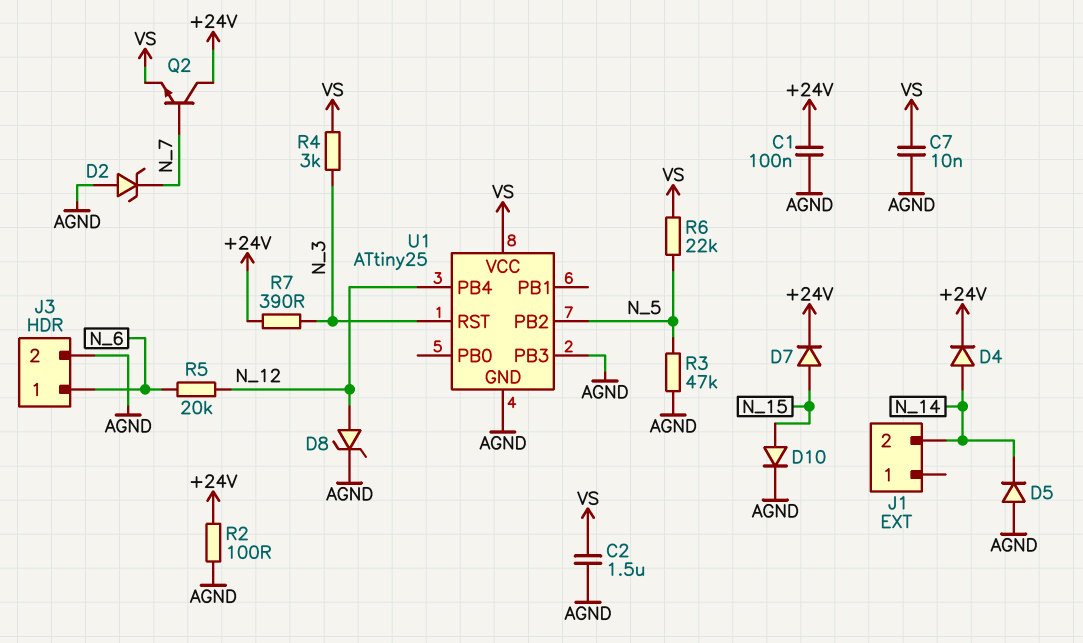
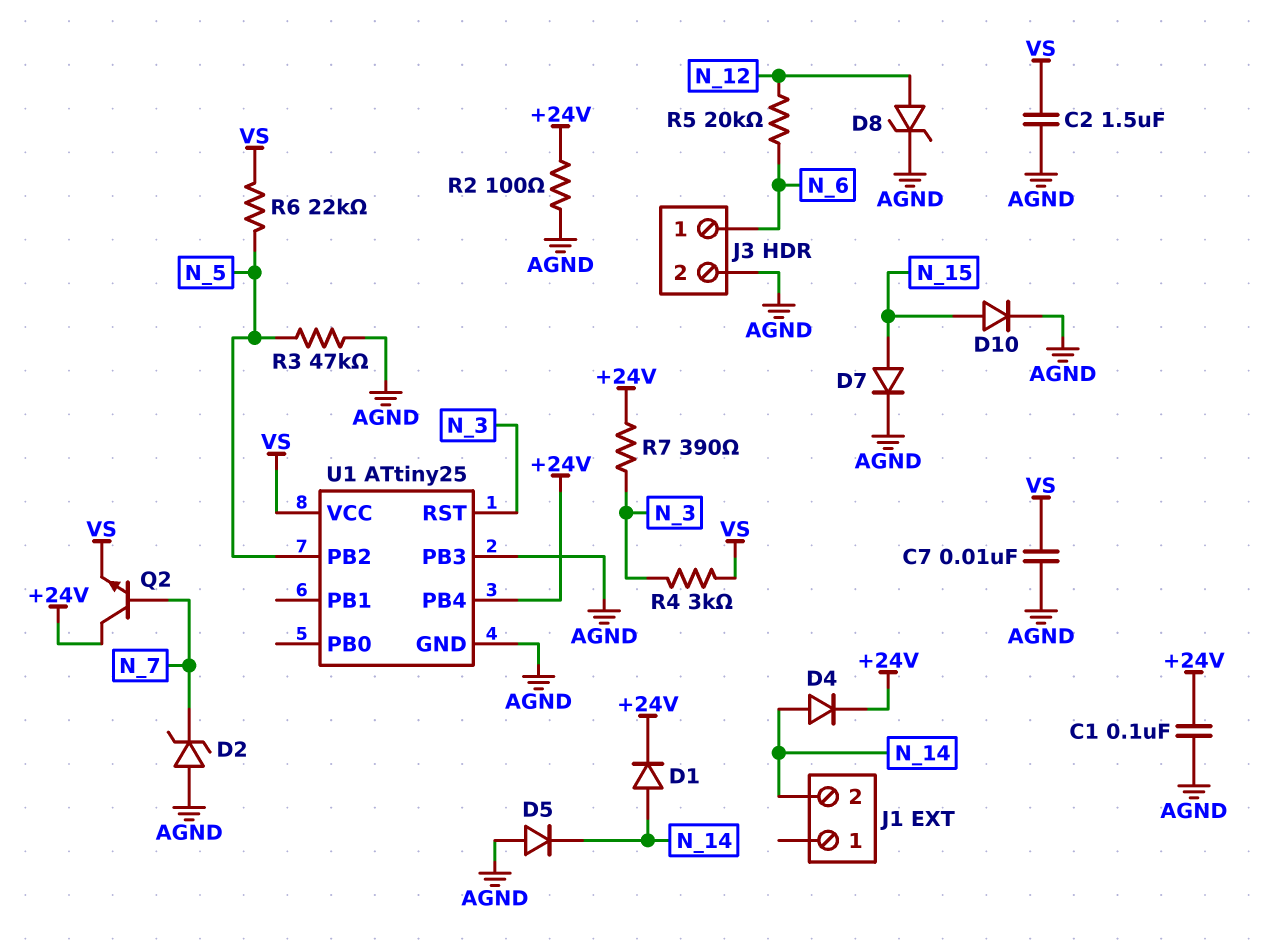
D1: none -> diode (A N_14, K +24V)
D7: diode (A N_15, K +24V) -> diode (A N_15, K AGND)
U1 pin PB4: N_12 -> +24V

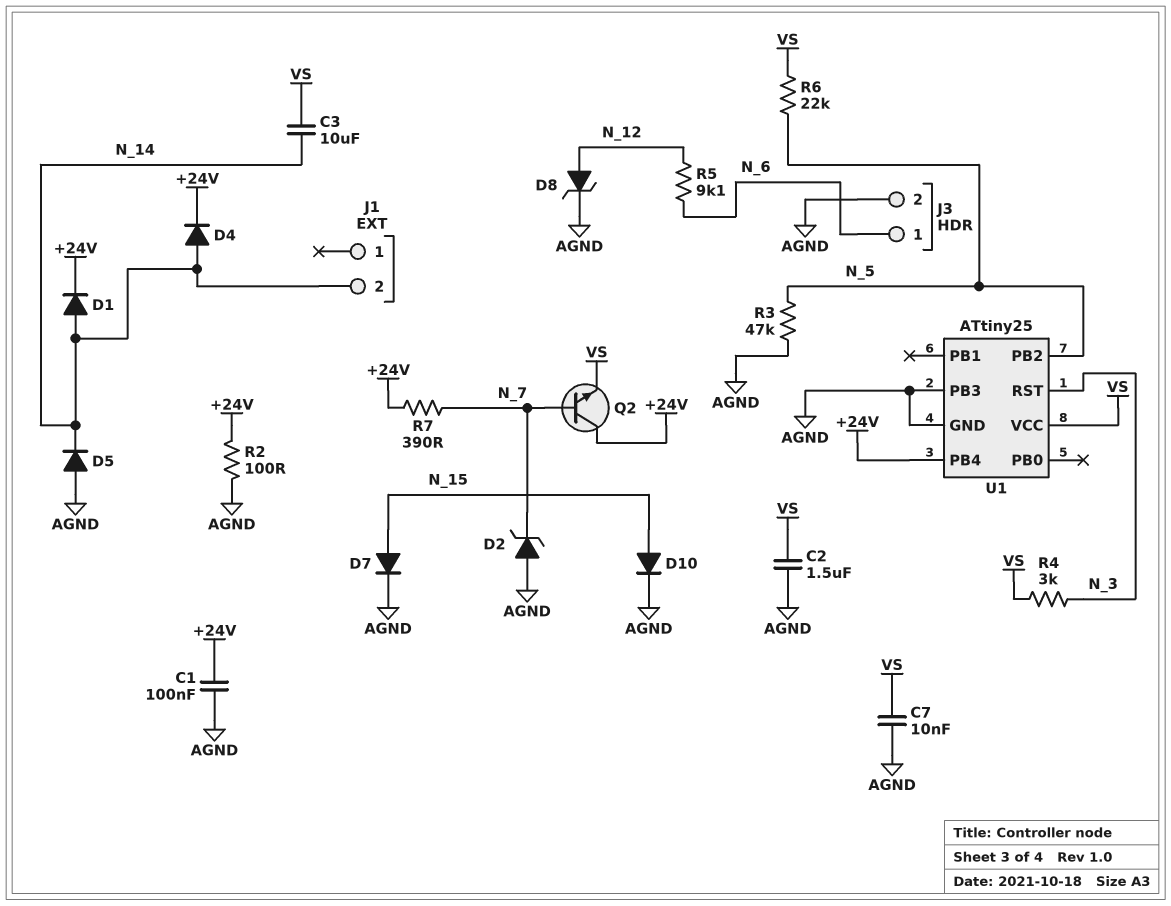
C3: none -> 10uF (N_14, VS)
R5: 20k (N_6, N_12) -> 9.1k (N_6, N_12)
R7: 390 (+24V, N_3) -> 390 (+24V, N_7)

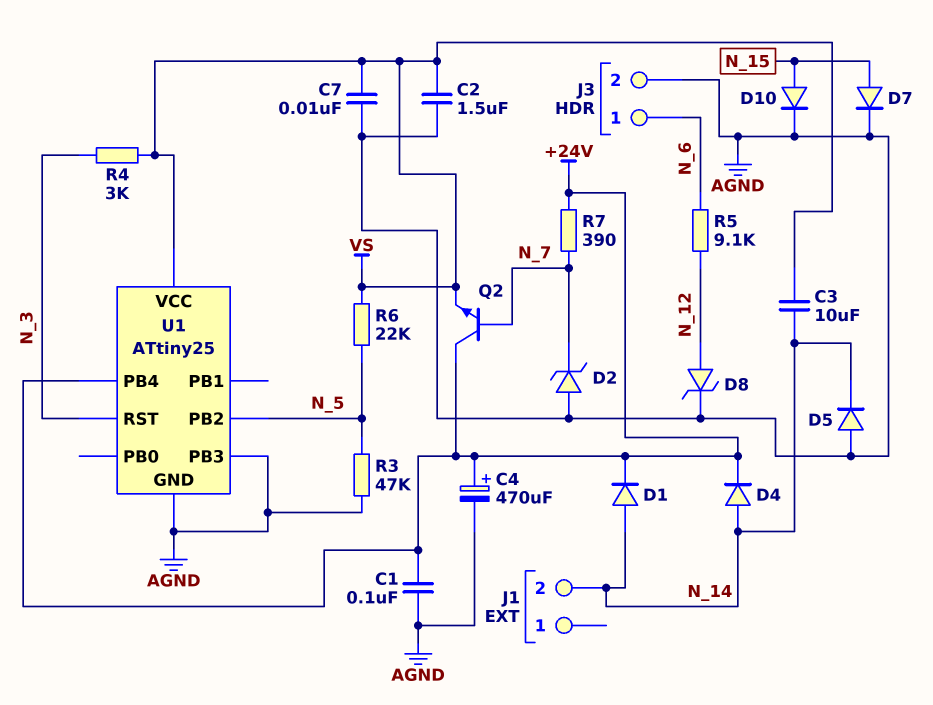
C4: none -> 470uF (plus +24V, minus AGND)
R2: 100 (+24V, AGND) -> none

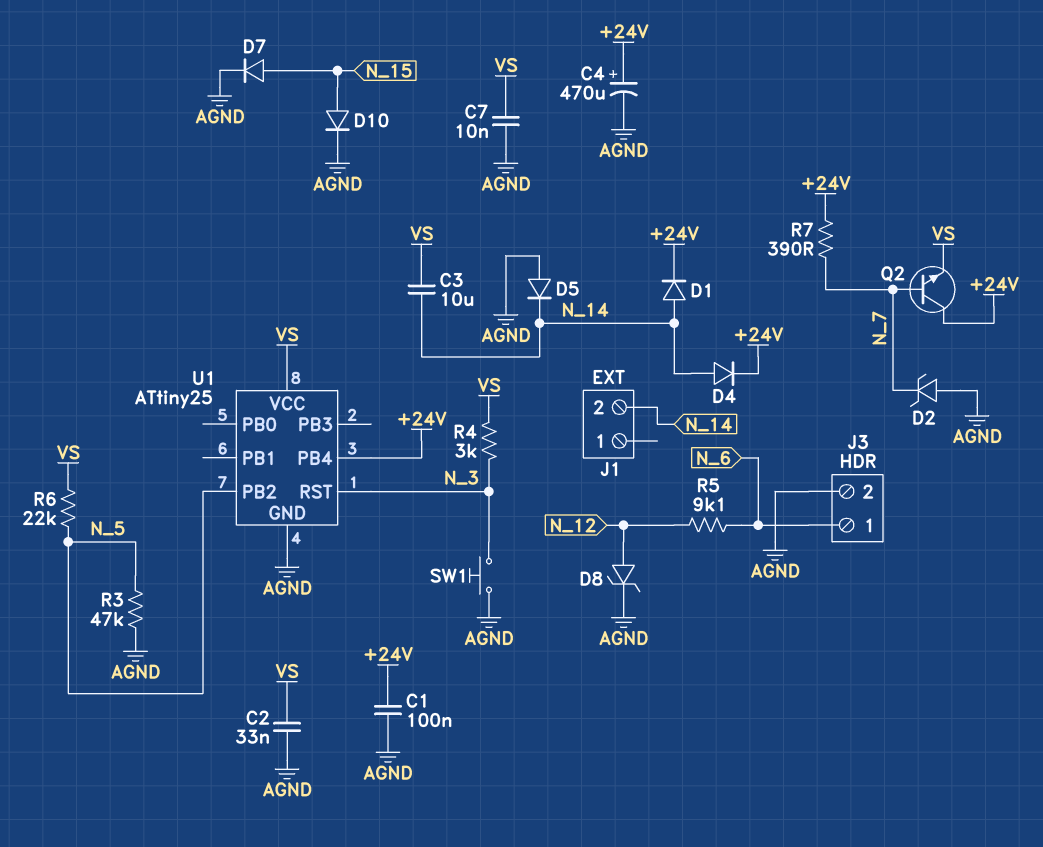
C2: 1.5uF (AGND, VS) -> 33nF (AGND, VS)
SW1: none -> button (AGND, N_3)
U1 pin PB3: AGND -> none

